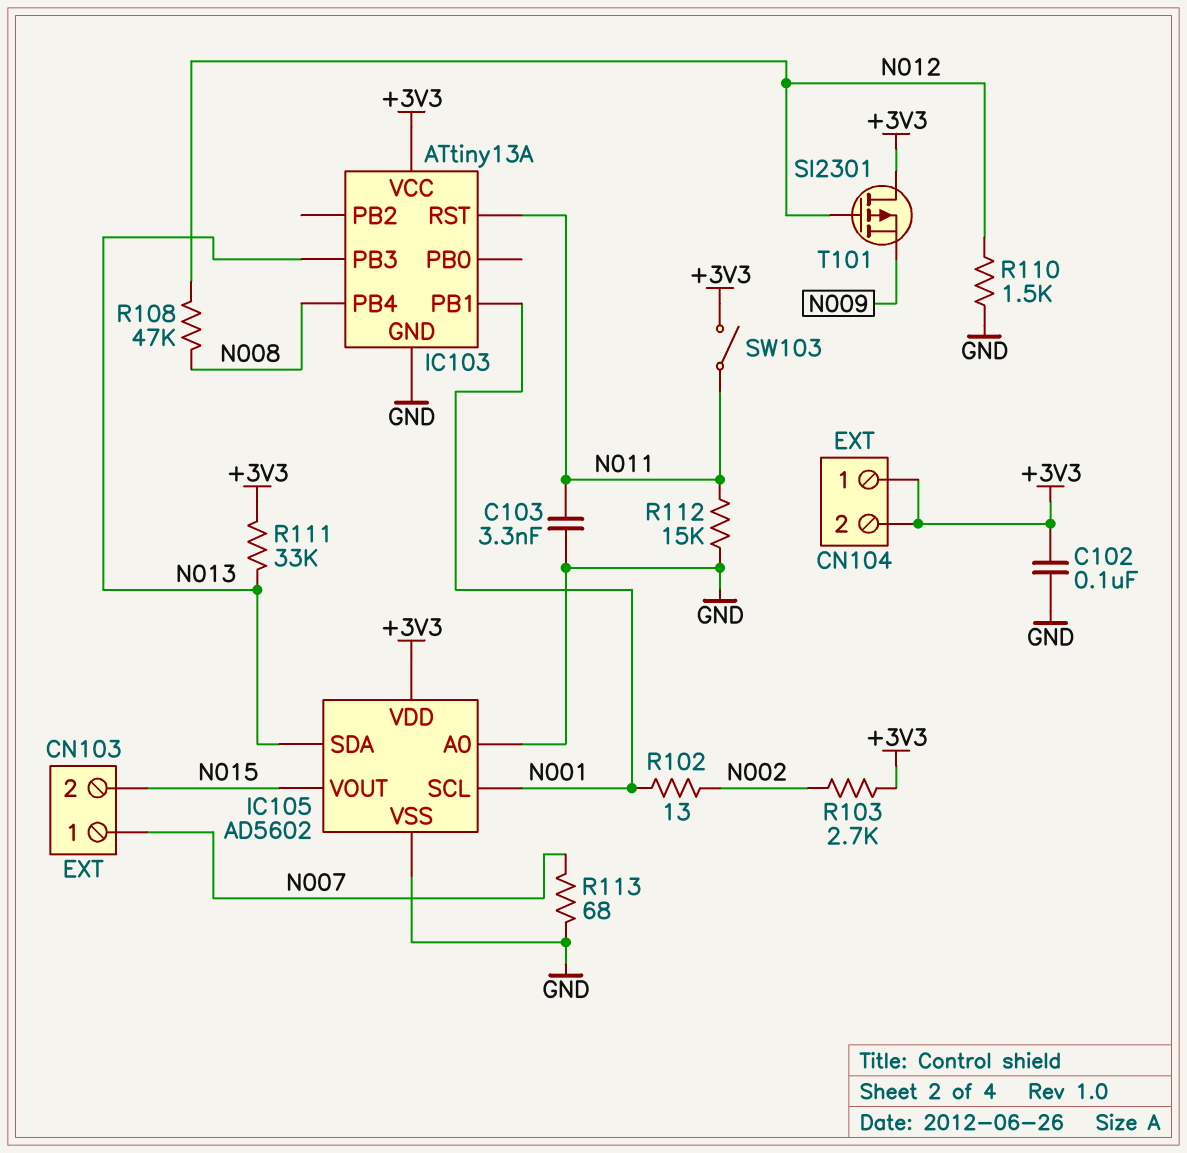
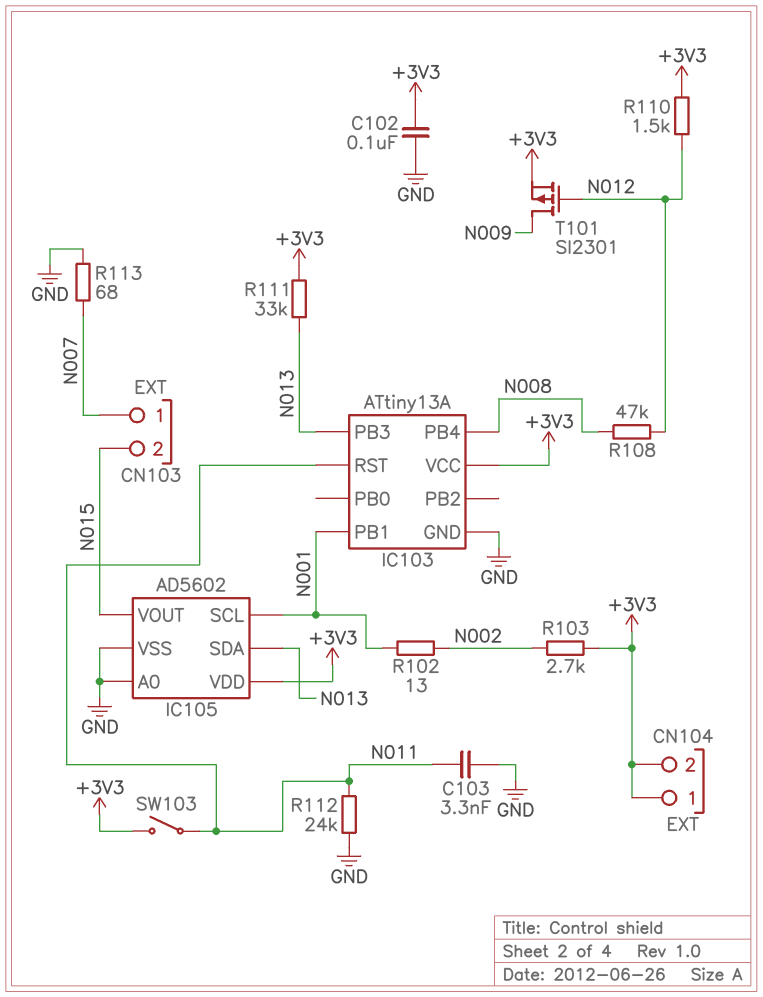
R110: 1.5k (GND, N012) -> 1.5k (+3V3, N012)
R112: 15k (GND, N011) -> 24k (GND, N011)
T101: PMOS SI2301 (G N012, D +3V3, S N009) -> PMOS SI2301 (G N012, D N009, S +3V3)

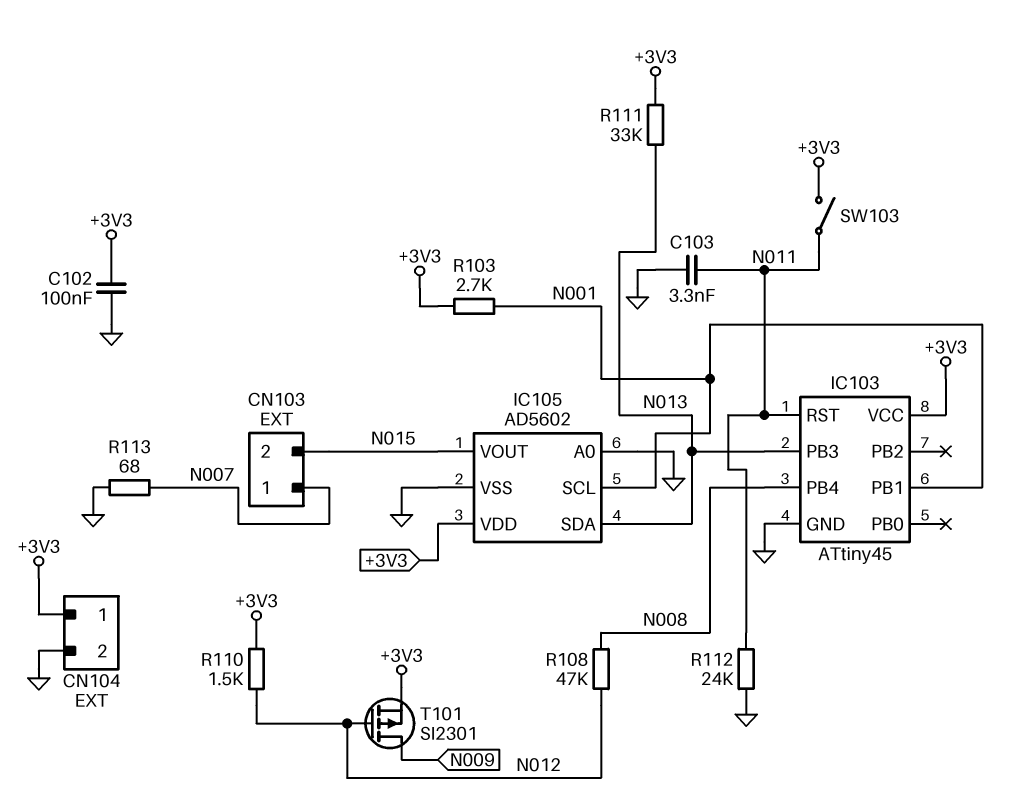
CN104 pin 2: +3V3 -> GND
IC103: ATtiny13A -> ATtiny45
R102: 13 (N001, N002) -> none
R103: 2.7k (+3V3, N002) -> 2.7k (+3V3, N001)

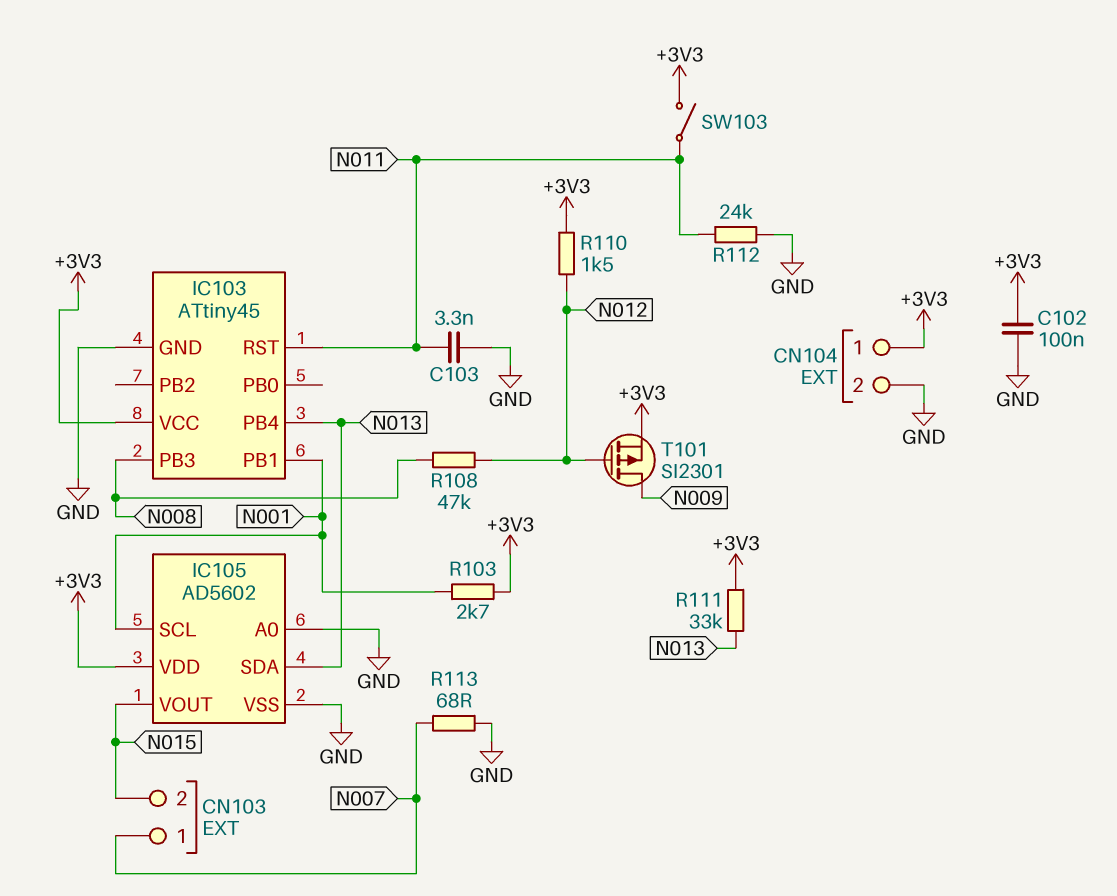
IC103 pin PB3: N013 -> N008
IC103 pin PB4: N008 -> N013

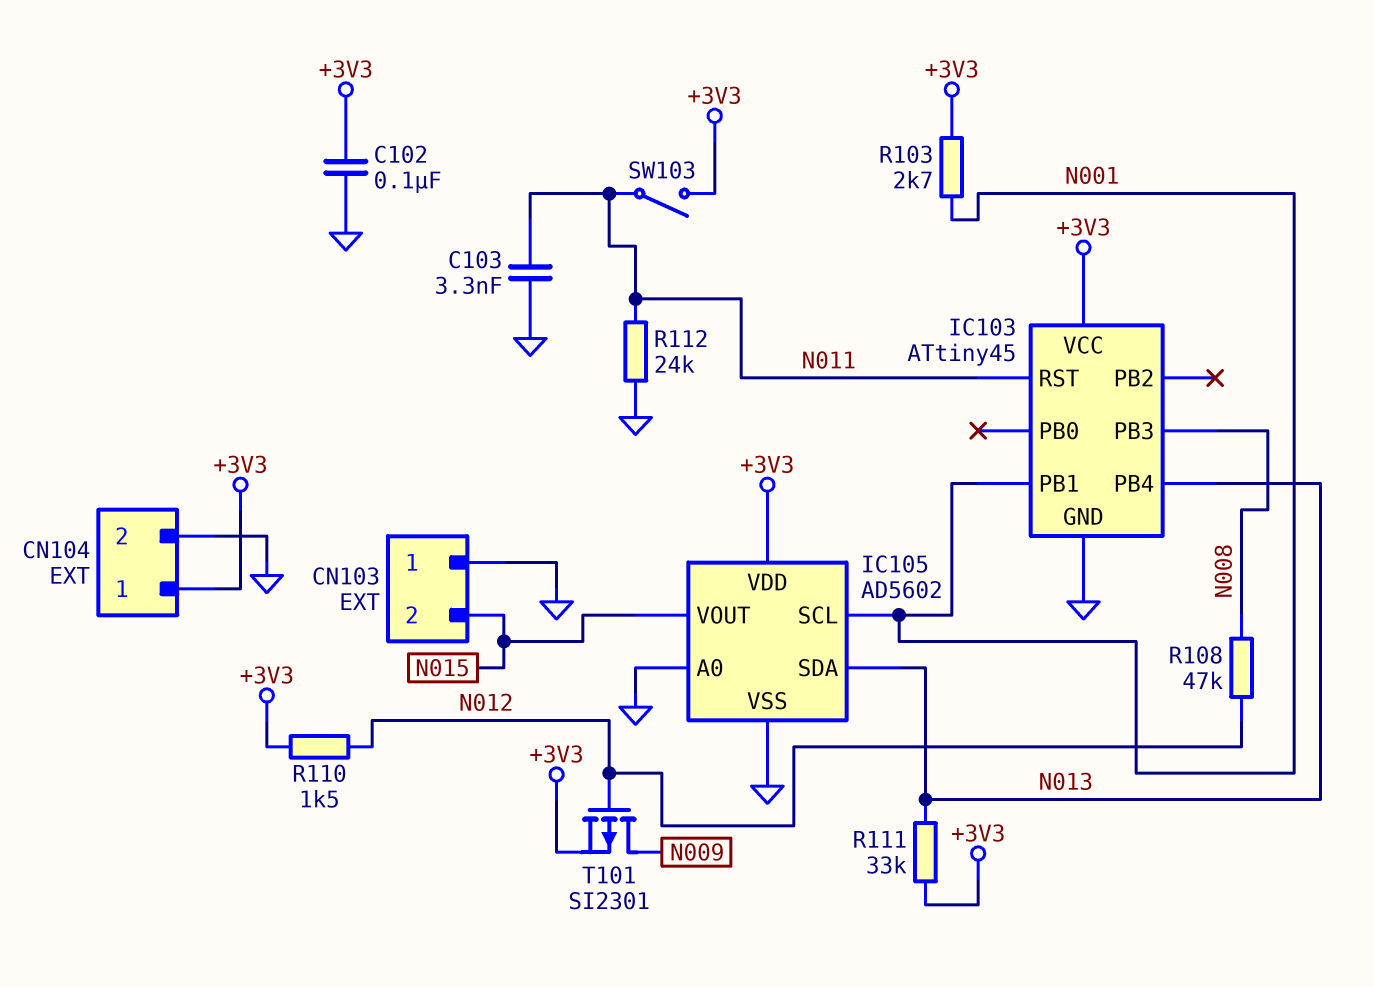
CN103 pin 1: N007 -> GND
R113: 68 (GND, N007) -> none

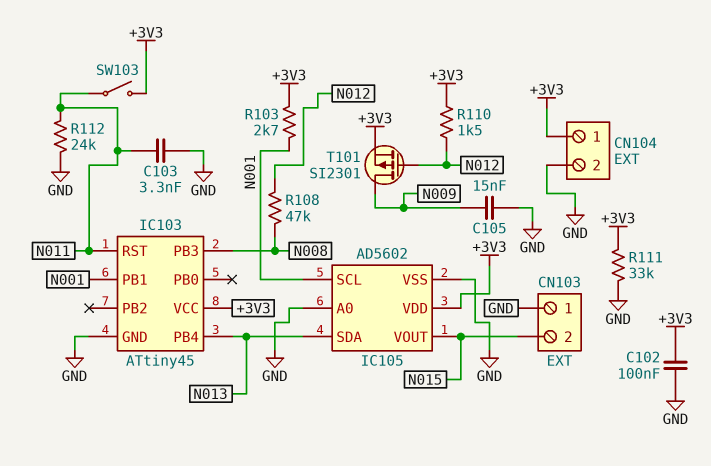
C105: none -> 15nF (GND, N009)
R111: 33k (+3V3, N013) -> 33k (+3V3, GND)

